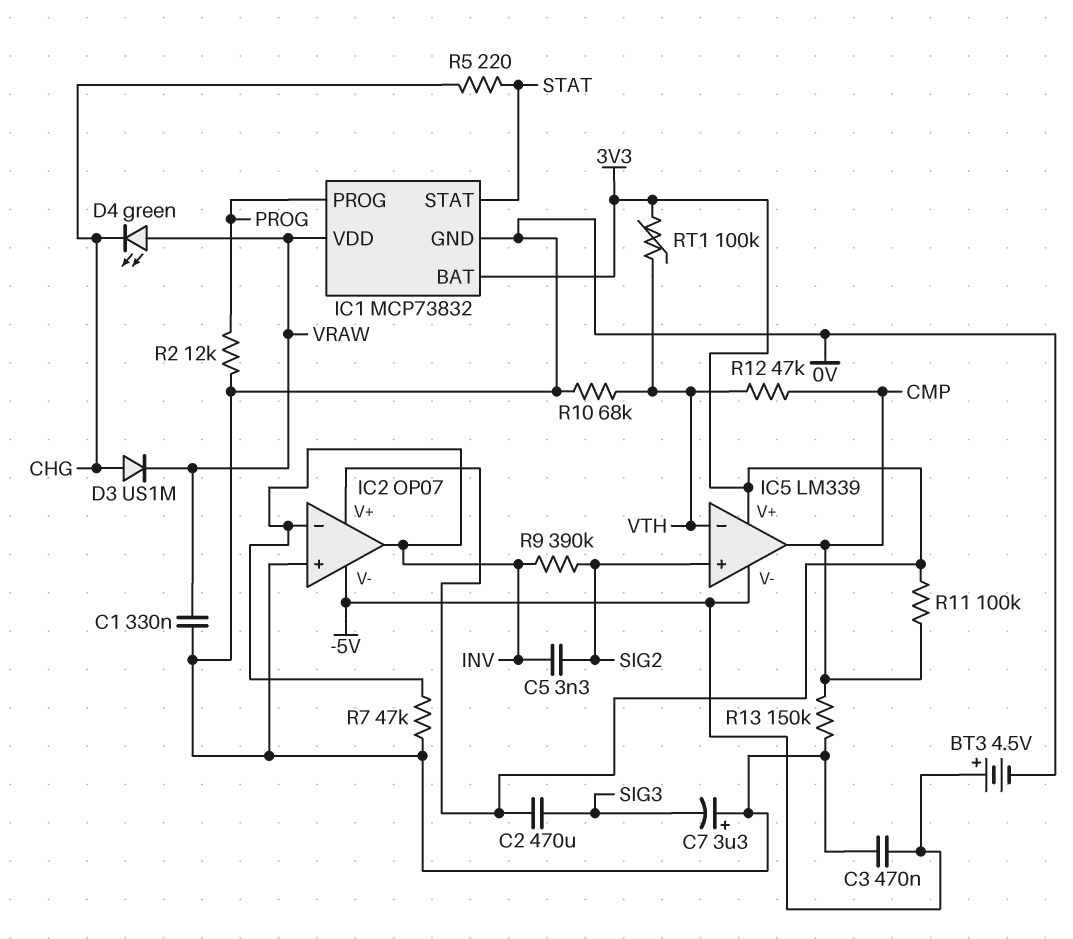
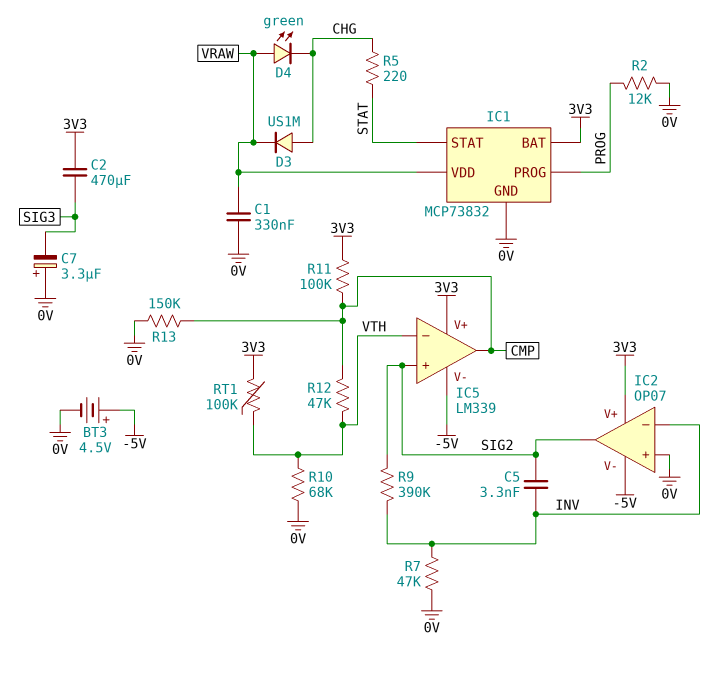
C3: 470nF (-5V, 0V) -> none
IC2 pin out: INV -> SIG2

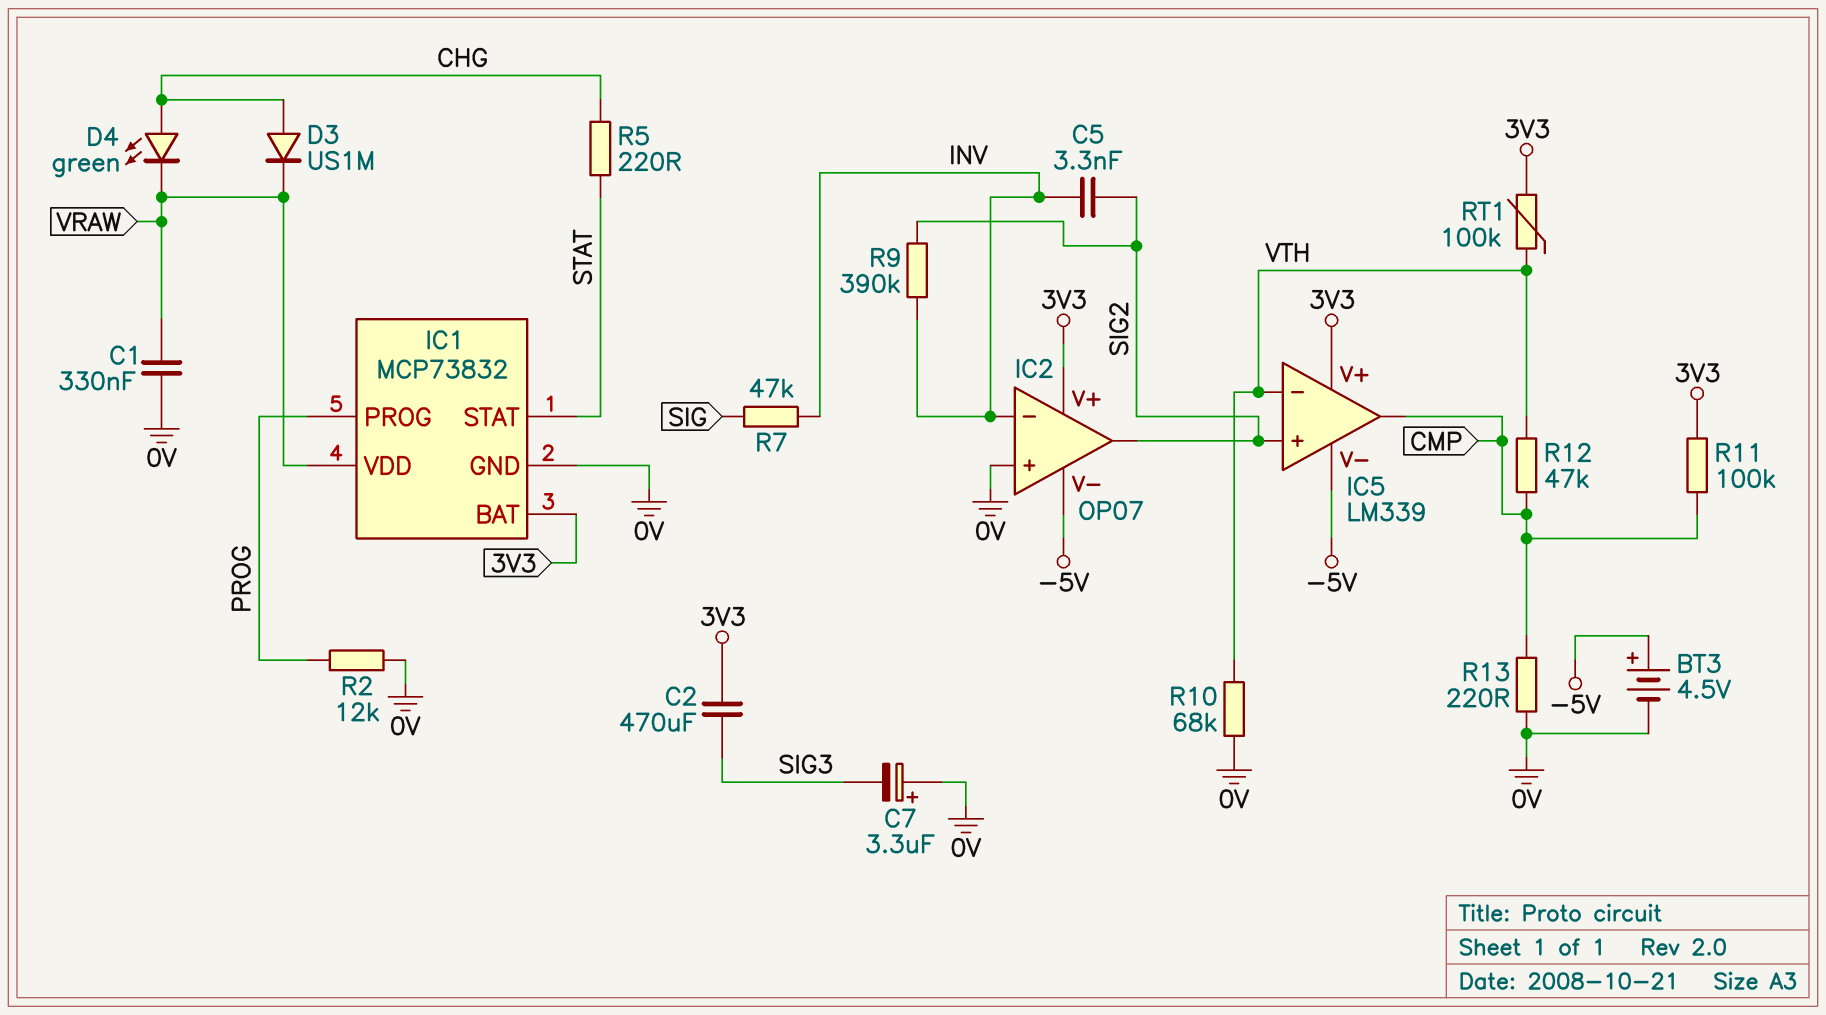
D4: LED green (A VRAW, K CHG) -> LED green (A CHG, K VRAW)
R7: 47k (0V, INV) -> 47k (INV, SIG)
R13: 150k (0V, CMP) -> 220 (0V, CMP)

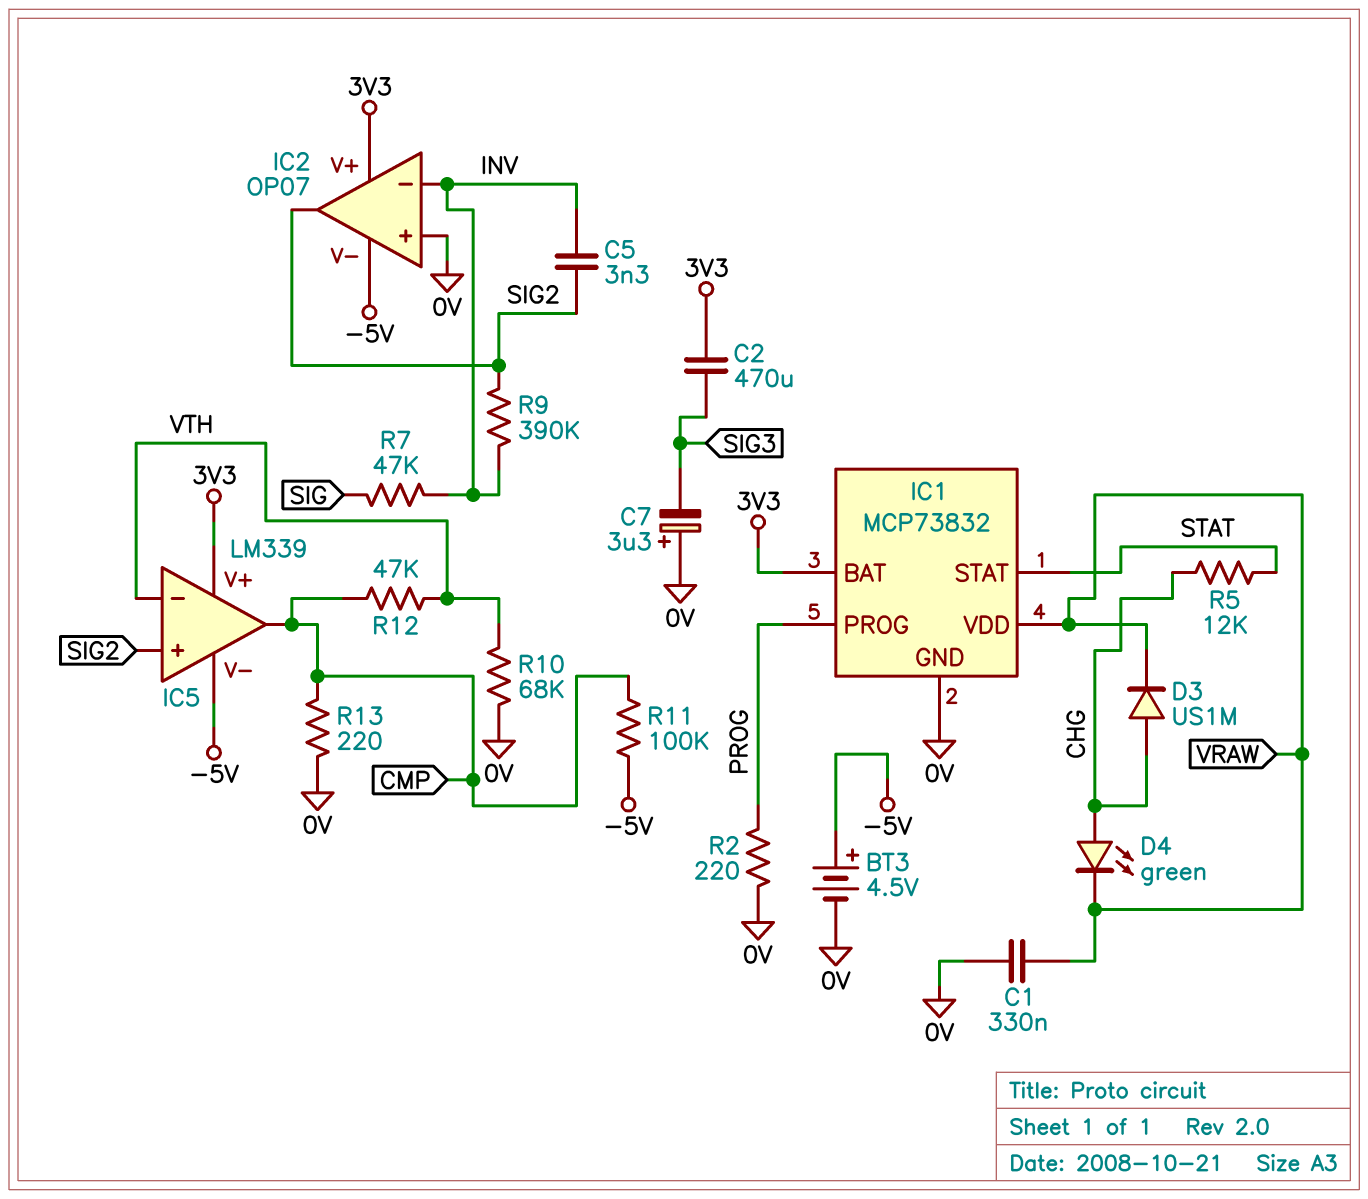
R2: 12k (0V, PROG) -> 220 (0V, PROG)
R5: 220 (CHG, STAT) -> 12k (CHG, STAT)
R11: 100k (3V3, CMP) -> 100k (-5V, CMP)
RT1: 100k (3V3, VTH) -> none

